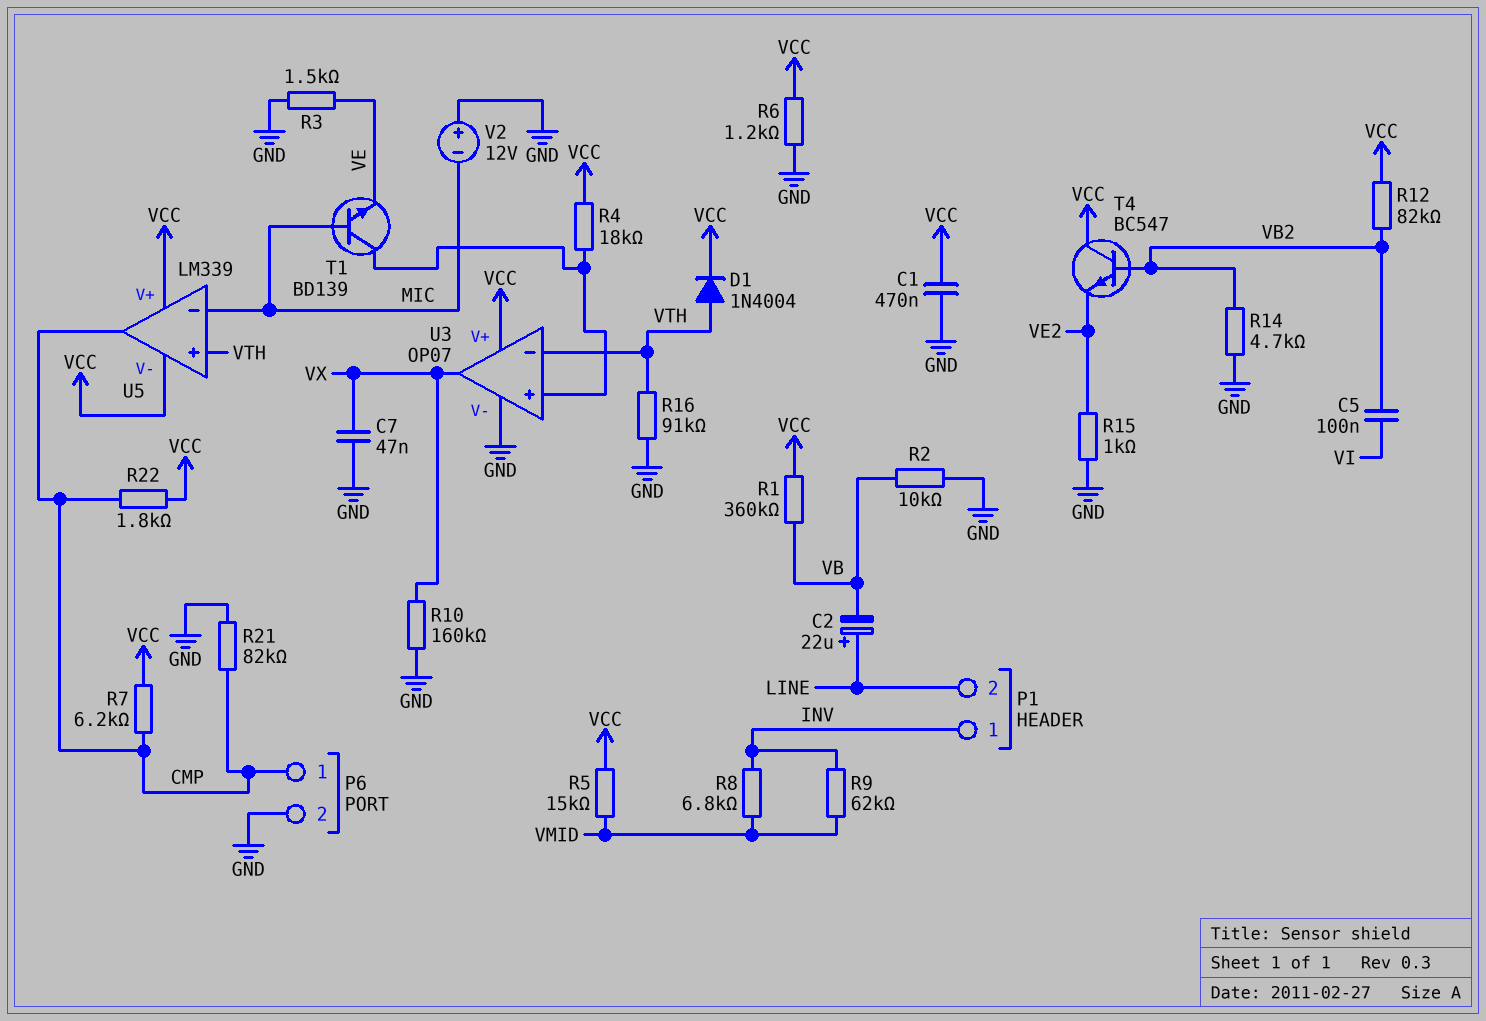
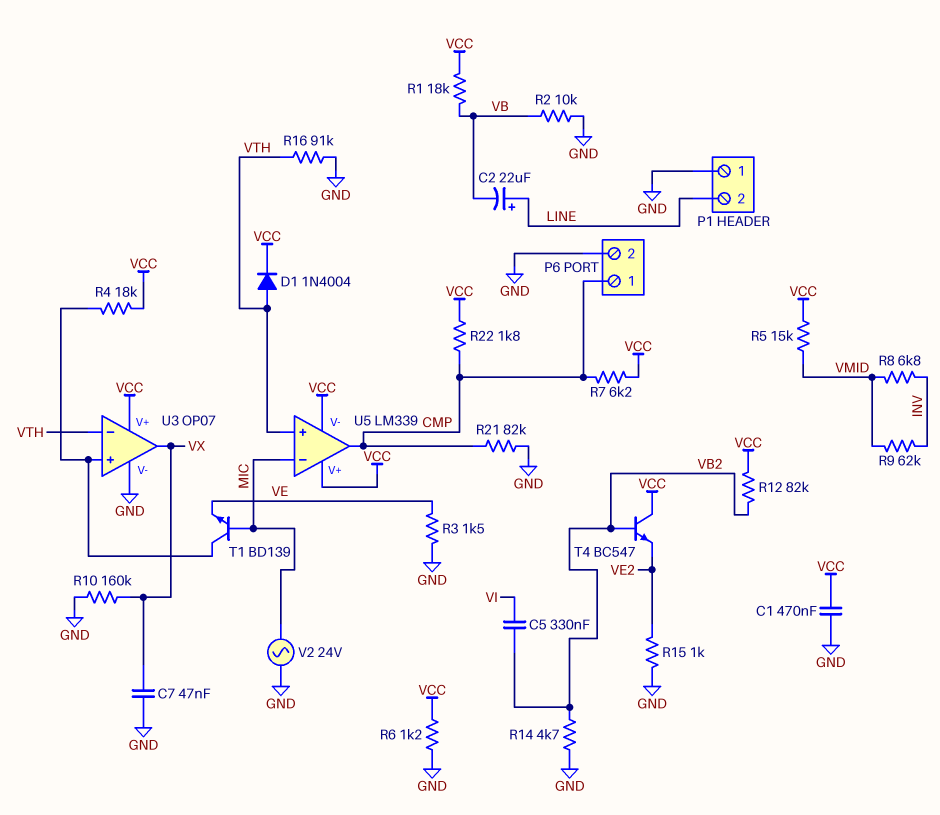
C5: 100nF (VB2, VI) -> 330nF (VB2, VI)
P1 pin 1: INV -> GND
R1: 360k (VB, VCC) -> 18k (VB, VCC)
V2: 12V (plus GND, minus MIC) -> AC 24V (GND, MIC)

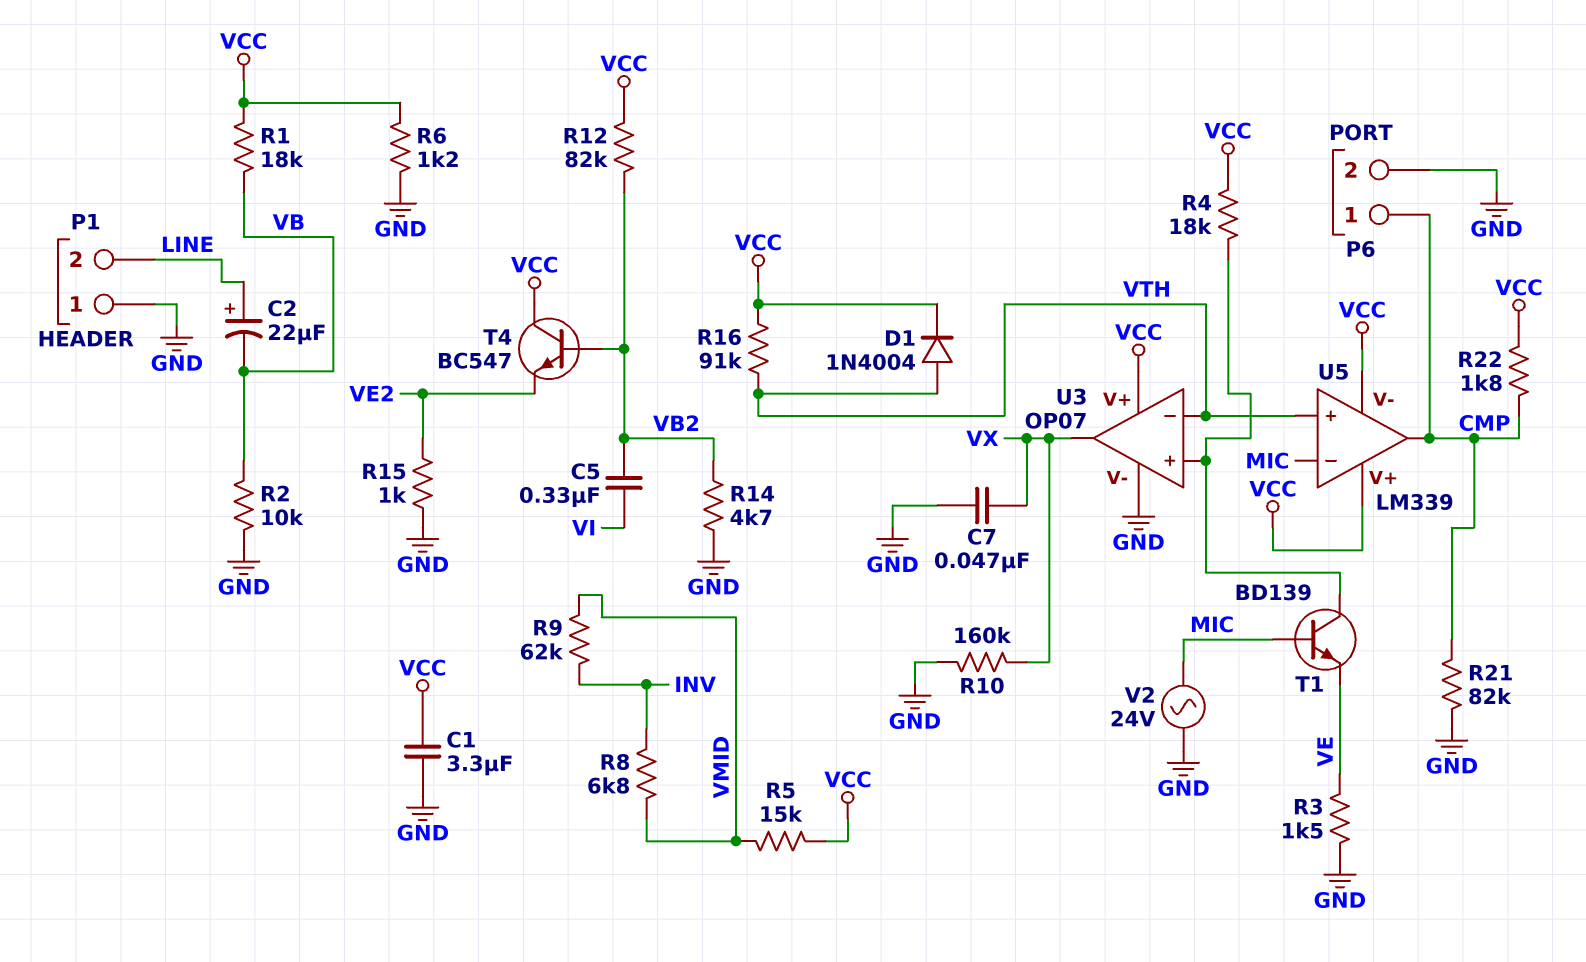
C1: 470nF (GND, VCC) -> 3.3uF (GND, VCC)
R7: 6.2k (CMP, VCC) -> none
R16: 91k (GND, VTH) -> 91k (VCC, VTH)

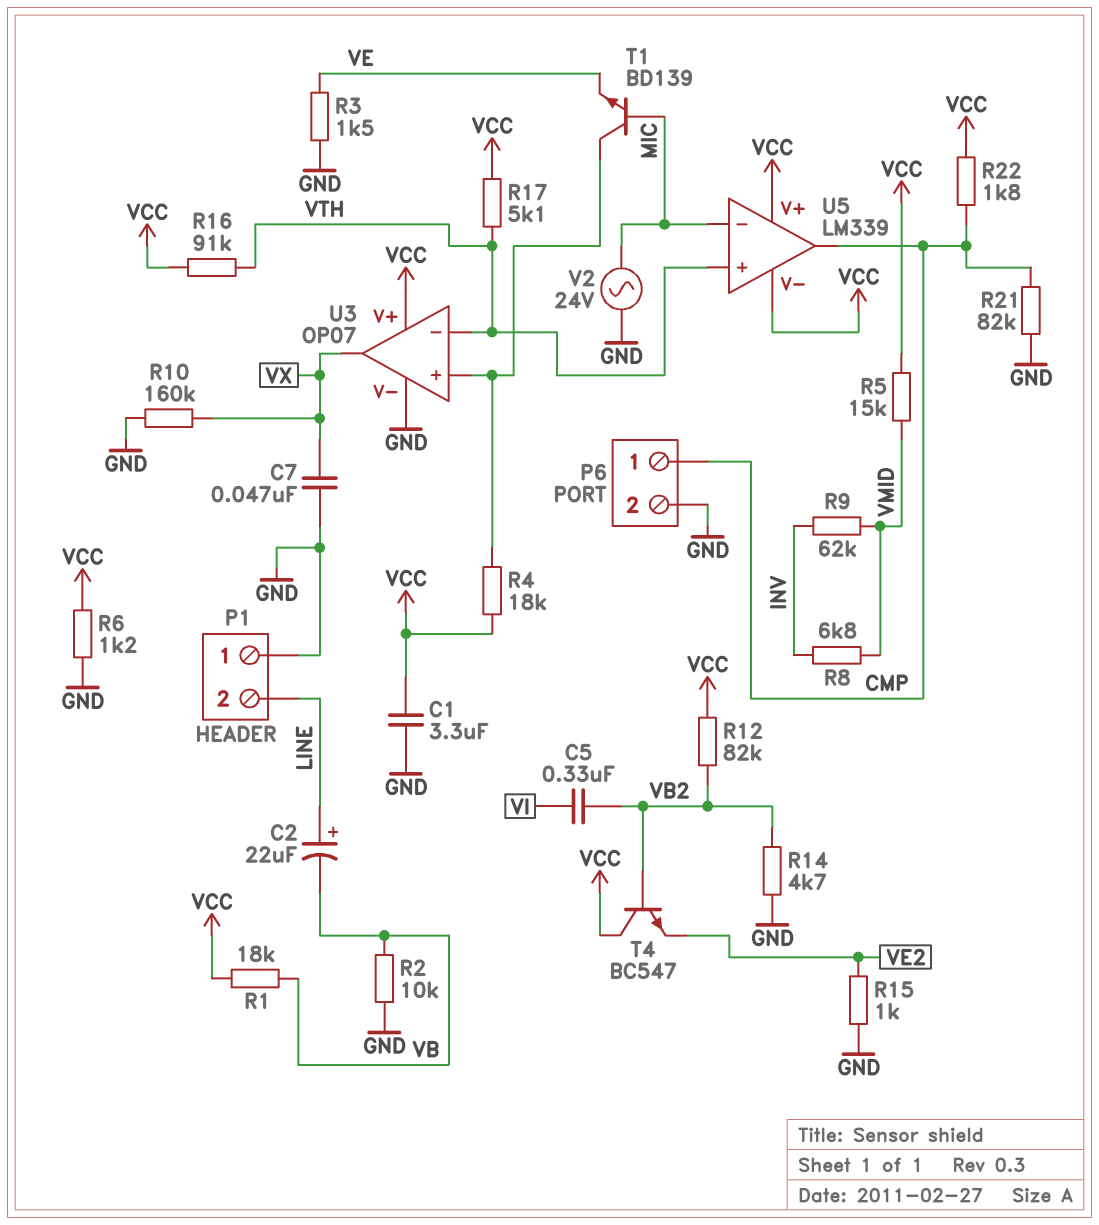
D1: diode 1N4004 (A VTH, K VCC) -> none
R17: none -> 5.1k (VCC, VTH)

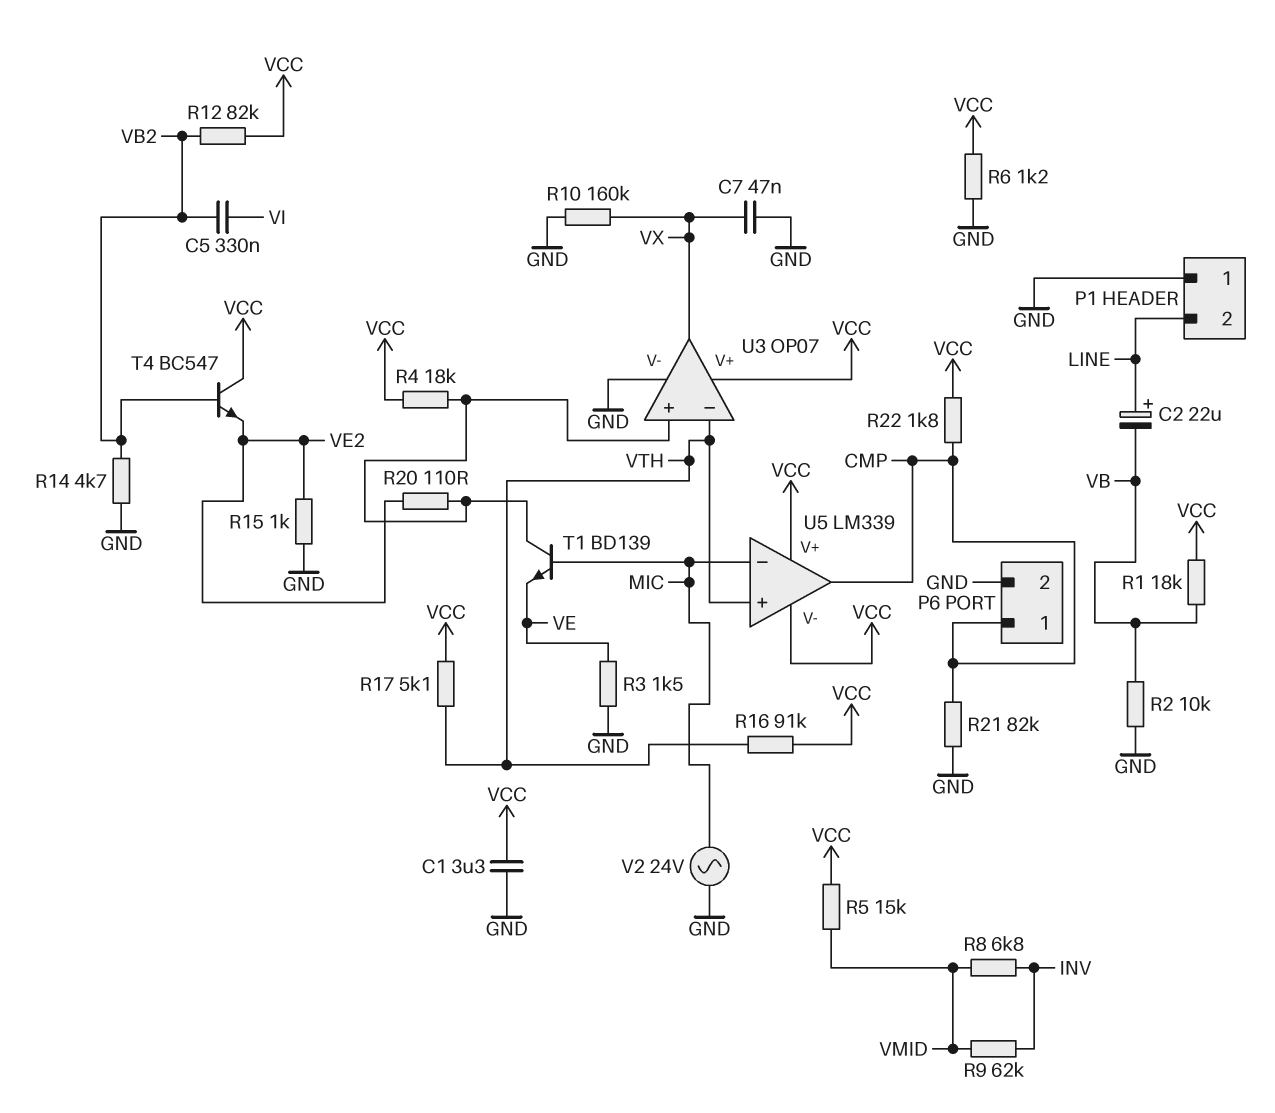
R20: none -> 110 (U3/in+, VE2)

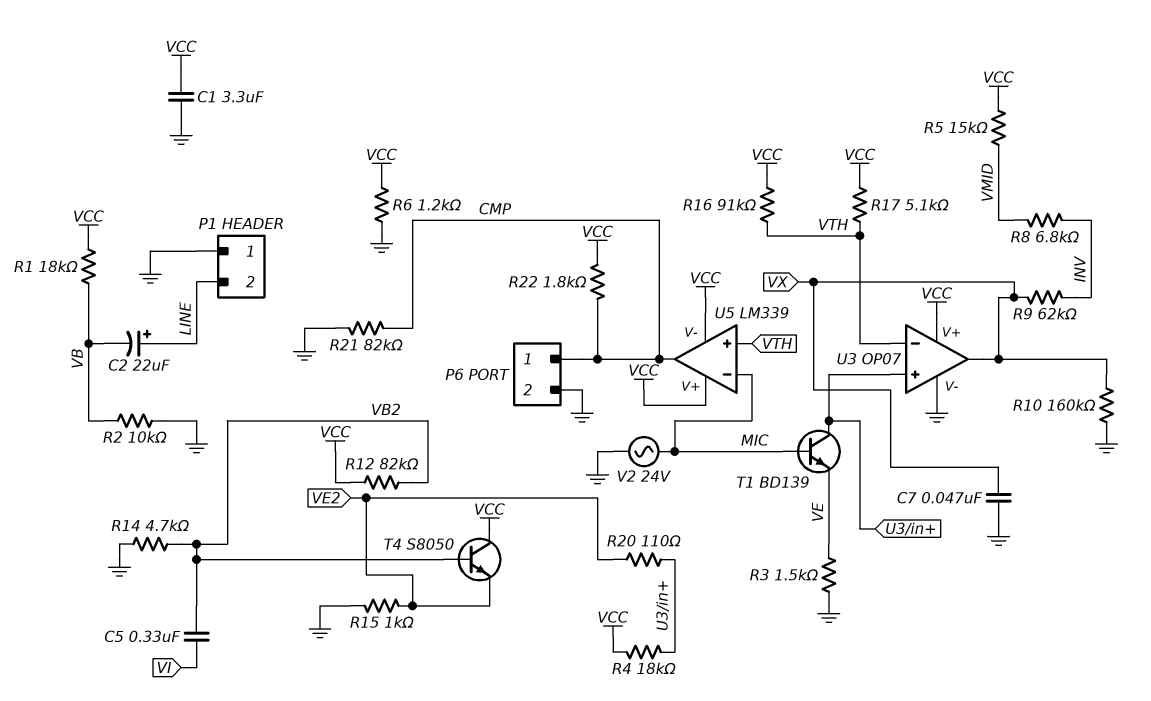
R9: 62k (INV, VMID) -> 62k (INV, VX)
T4: NPN BC547 (B VB2, C VCC, E VE2) -> NPN S8050 (B VB2, C VCC, E VE2)

